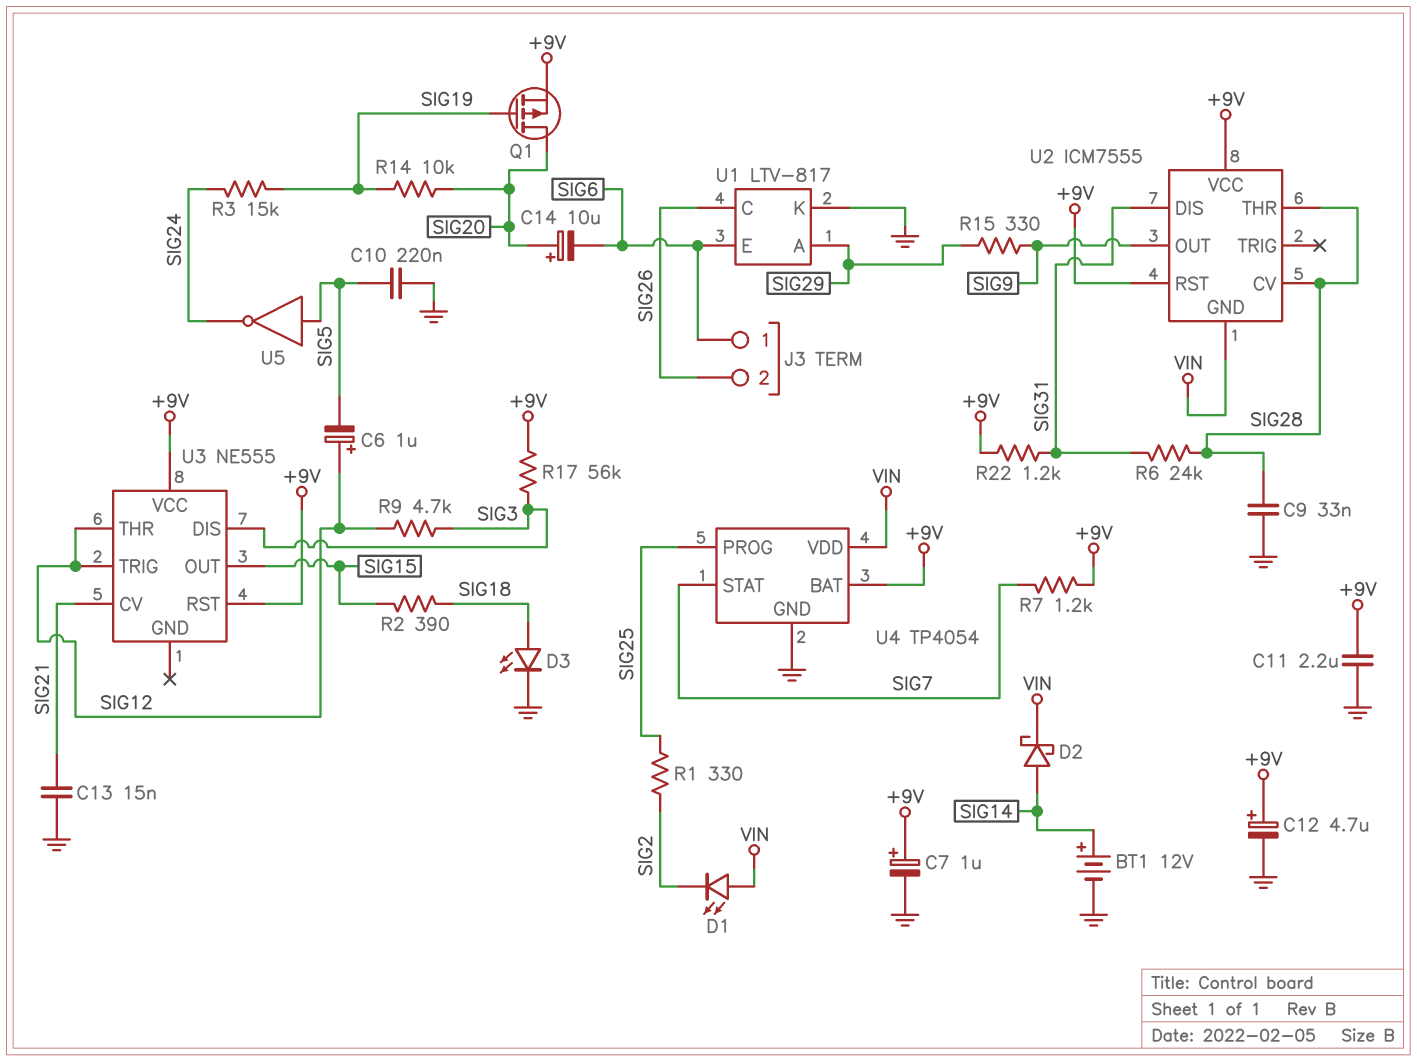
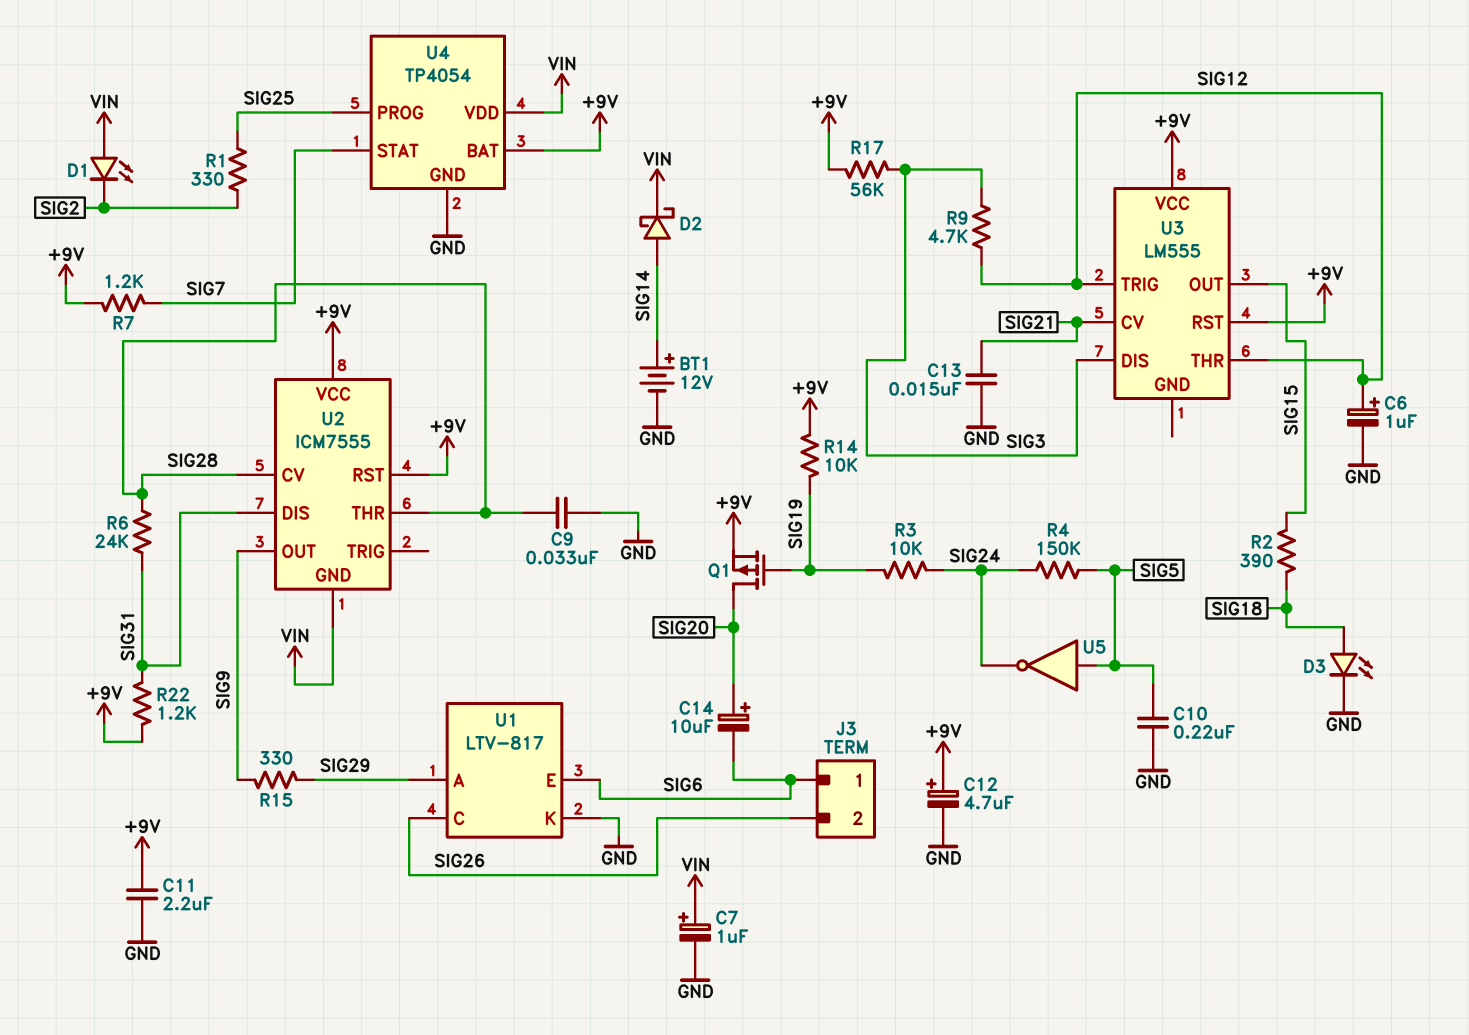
C6: 1uF (plus SIG12, minus SIG5) -> 1uF (plus SIG12, minus GND)
C7: 1uF (plus +9V, minus GND) -> 1uF (plus VIN, minus GND)
R3: 15k (SIG19, SIG24) -> 10k (SIG19, SIG24)
R4: none -> 150k (SIG5, SIG24)
R14: 10k (SIG19, SIG20) -> 10k (+9V, SIG19)
U3: NE555 -> LM555

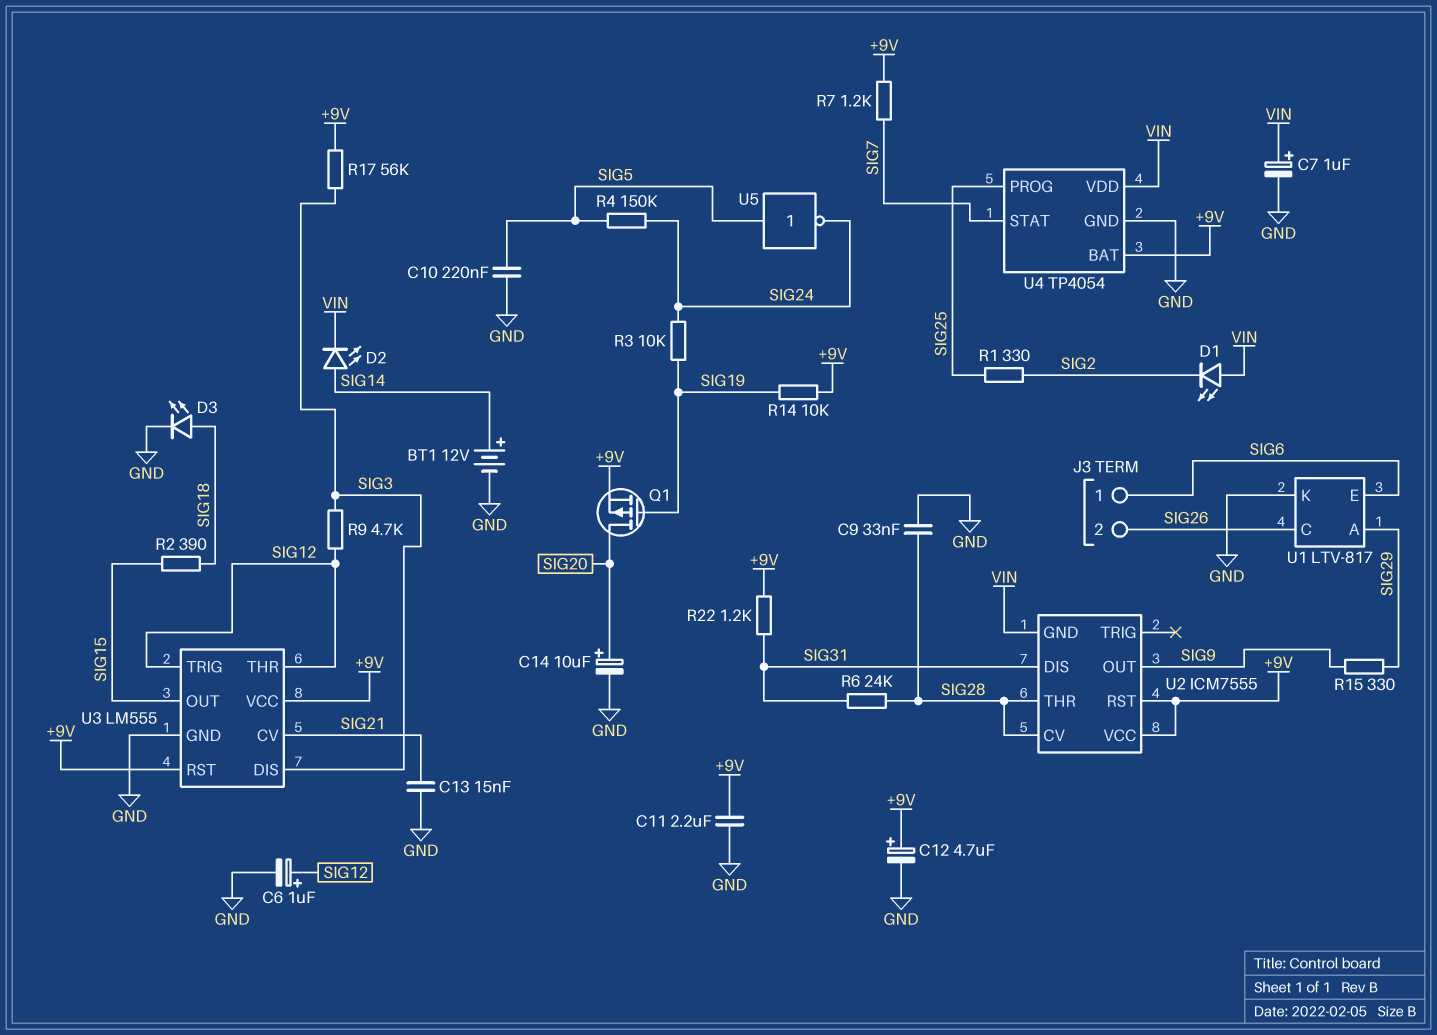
C14: 10uF (plus SIG20, minus SIG6) -> 10uF (plus SIG20, minus GND)
D2: schottky (A SIG14, K VIN) -> LED (A SIG14, K VIN)
U3 pin GND: none -> GND

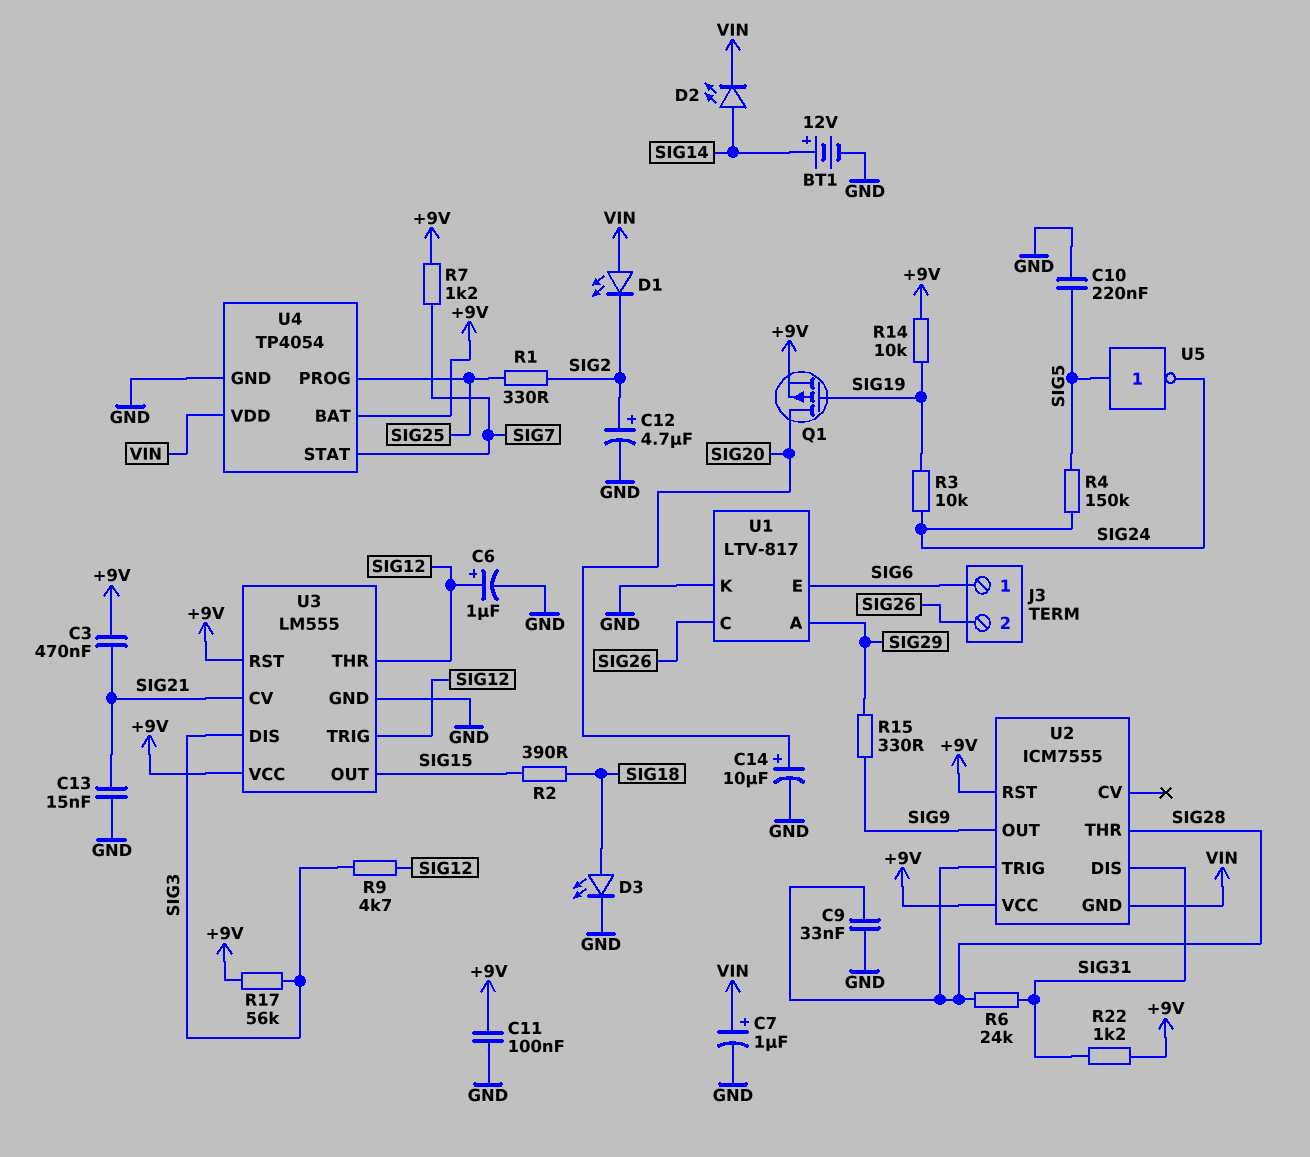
C3: none -> 470nF (+9V, SIG21)
C11: 2.2uF (+9V, GND) -> 100nF (+9V, GND)
C12: 4.7uF (plus +9V, minus GND) -> 4.7uF (plus SIG2, minus GND)
U2 pin CV: SIG28 -> none
U2 pin TRIG: none -> SIG28

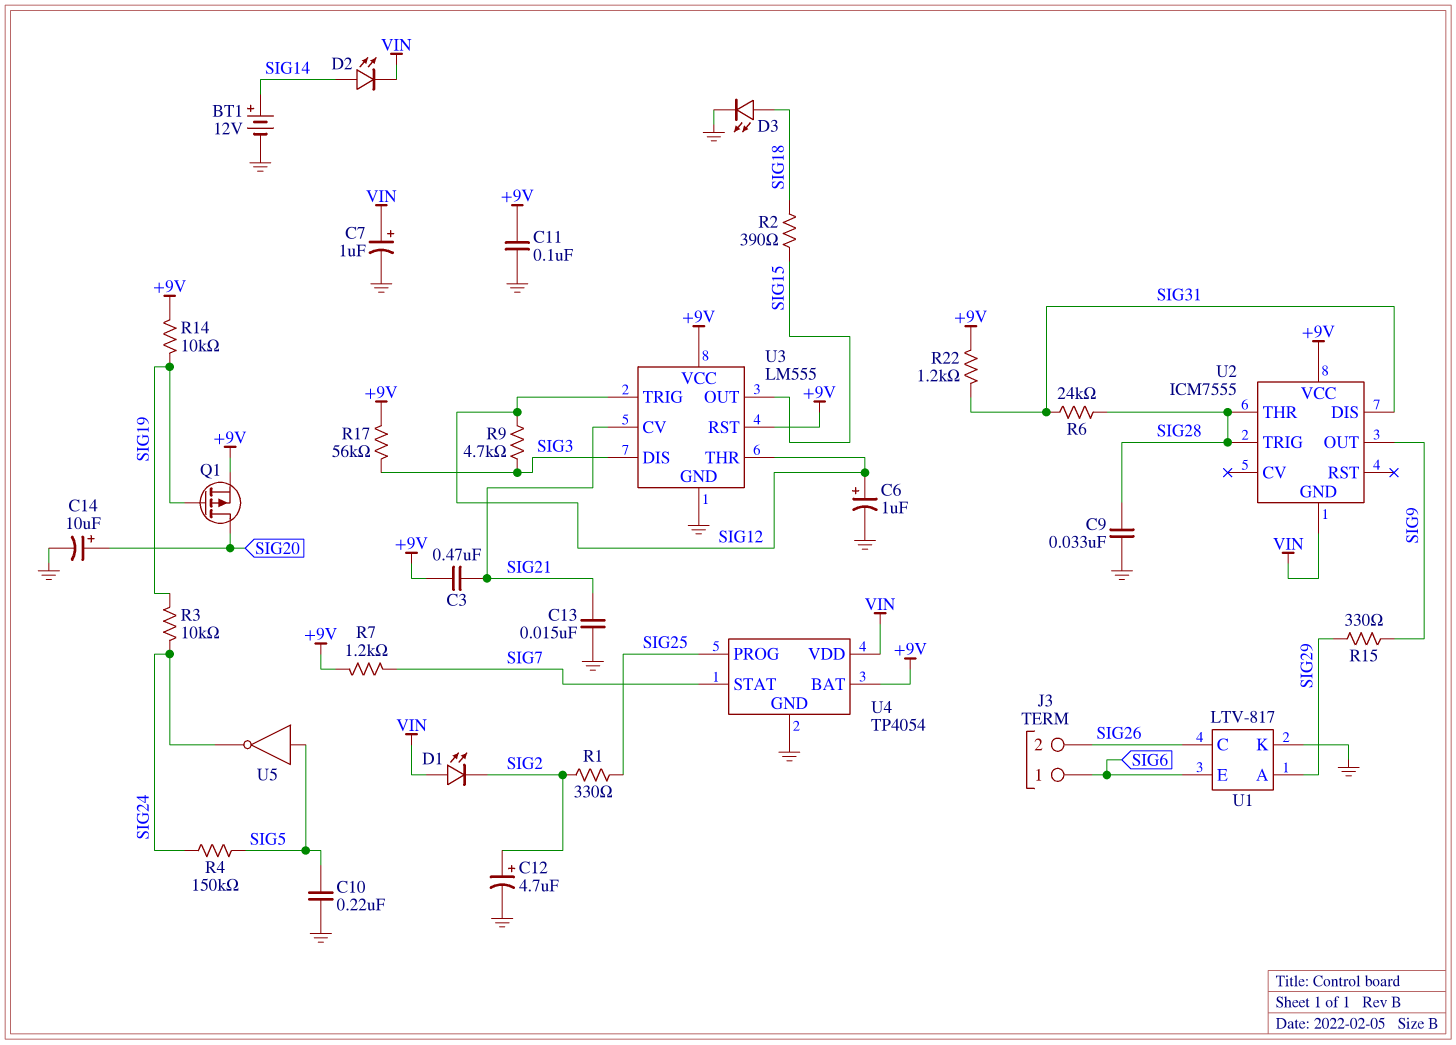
U2 pin RST: +9V -> none

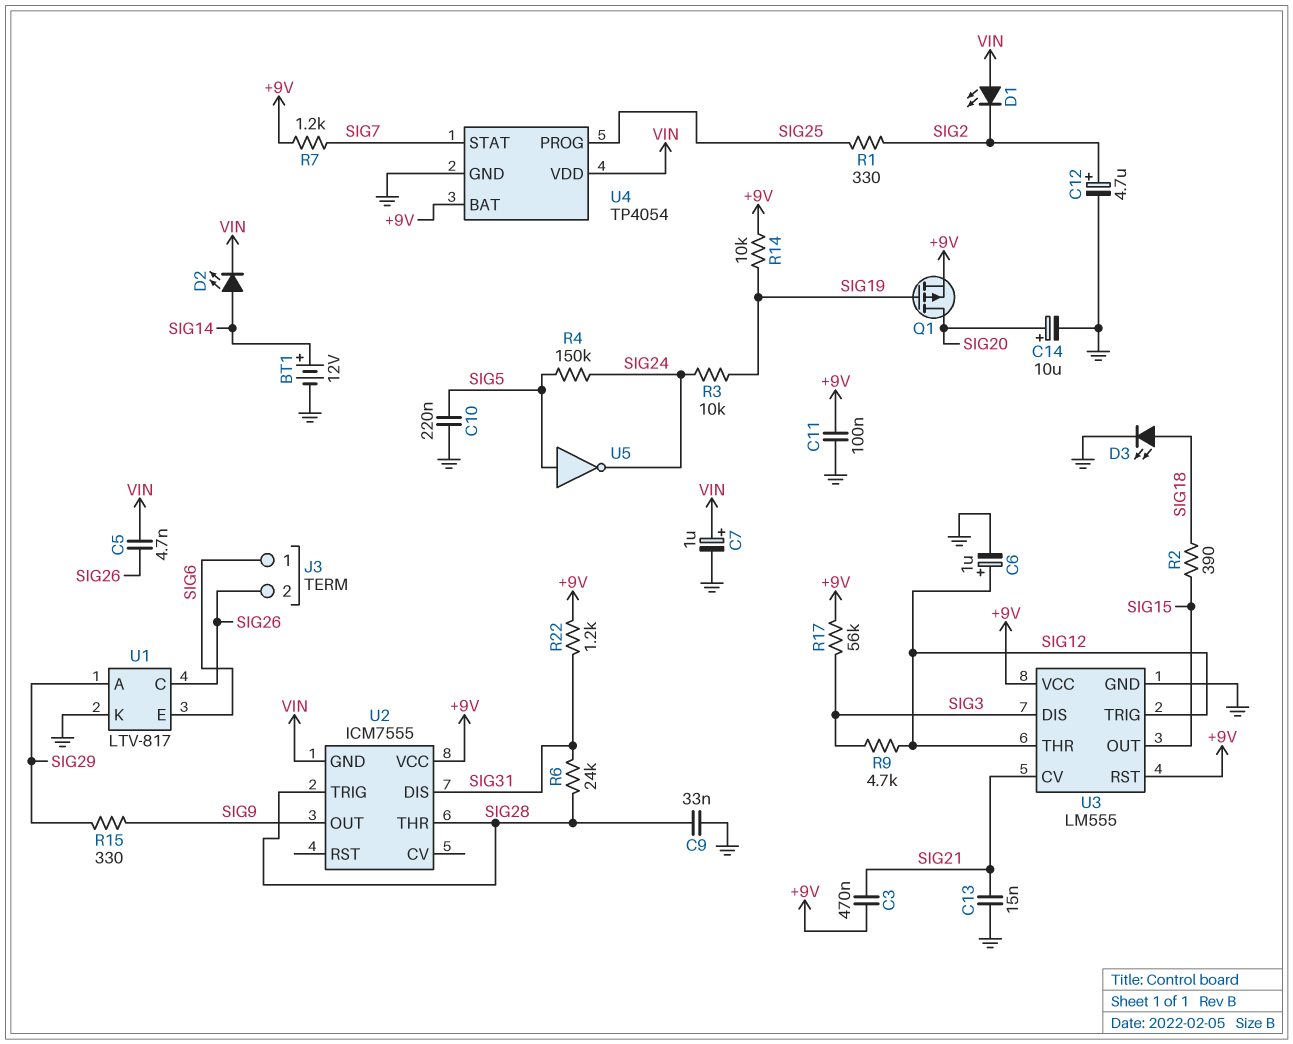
C5: none -> 4.7nF (SIG26, VIN)

